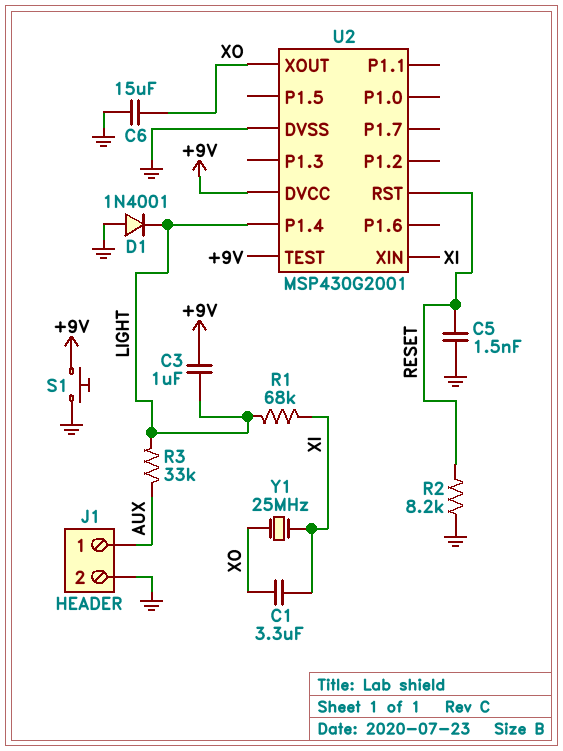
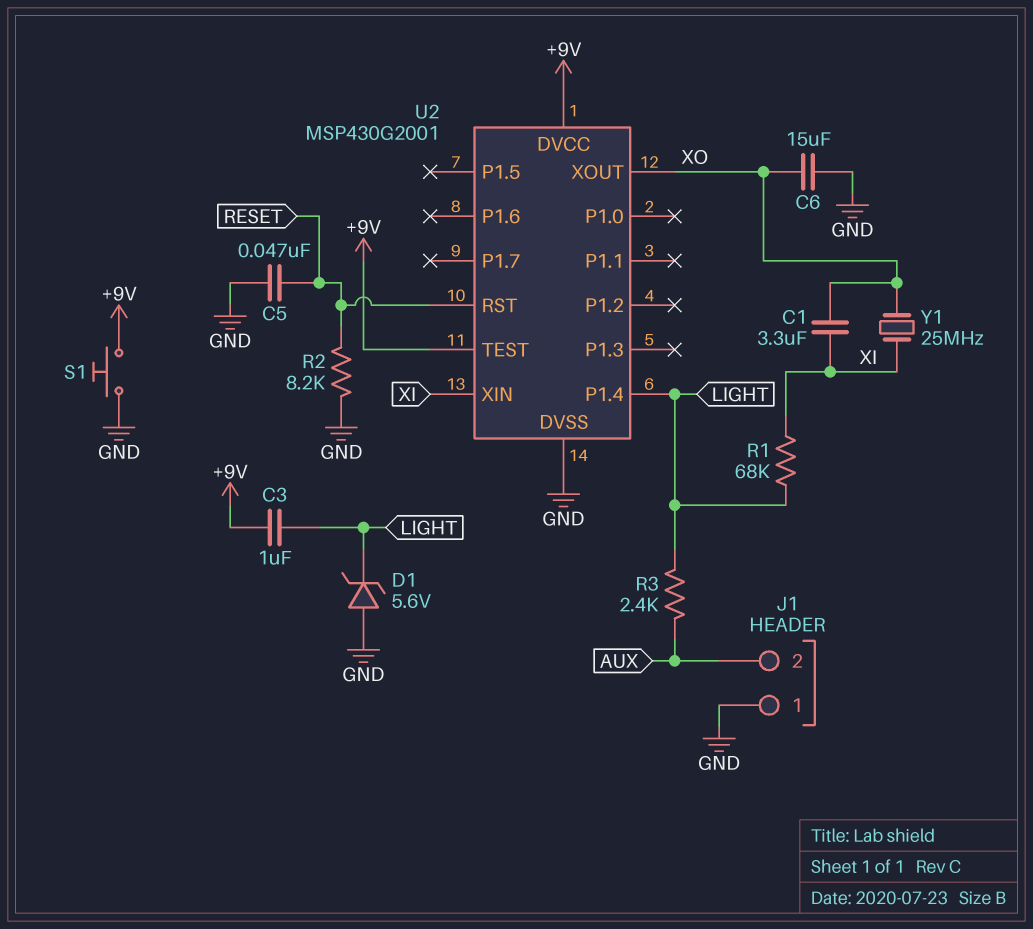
C5: 1.5nF (GND, RESET) -> 47nF (GND, RESET)
D1: diode 1N4001 (A GND, K LIGHT) -> zener 5.6V (A GND, K LIGHT)
J1 pin 1: AUX -> GND
J1 pin 2: GND -> AUX
R3: 33k (AUX, LIGHT) -> 2.4k (AUX, LIGHT)

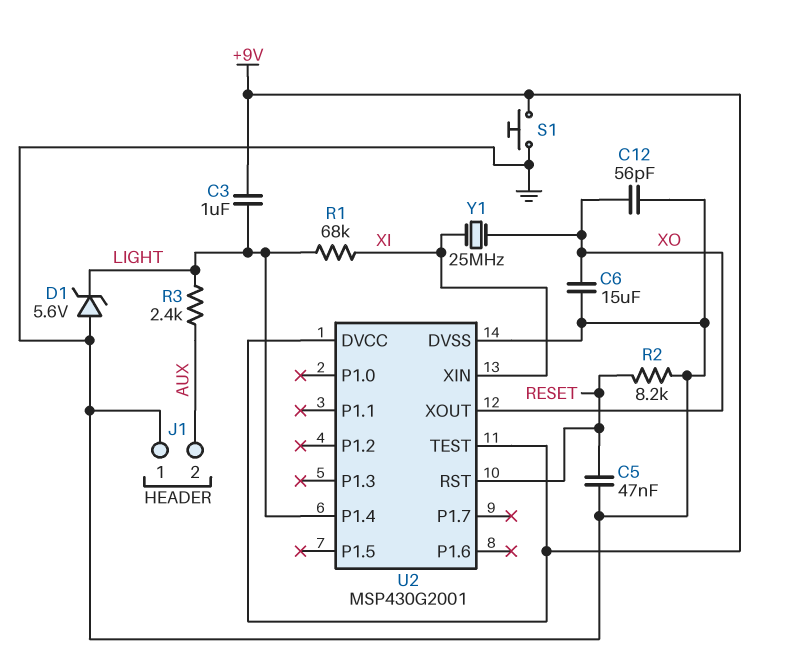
C1: 3.3uF (XI, XO) -> none
C12: none -> 56pF (GND, XO)

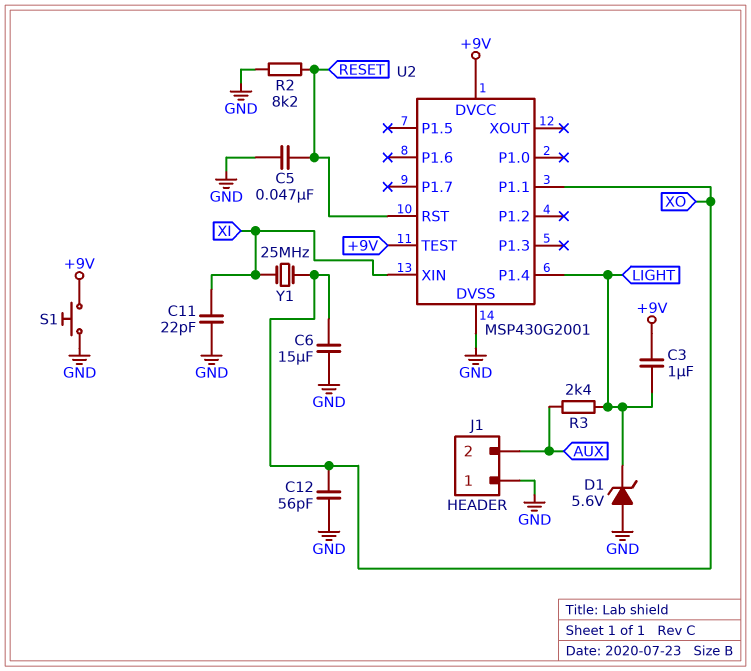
C11: none -> 22pF (GND, XI)
R1: 68k (LIGHT, XI) -> none
U2 pin P1.1: none -> XO
U2 pin XOUT: XO -> none

